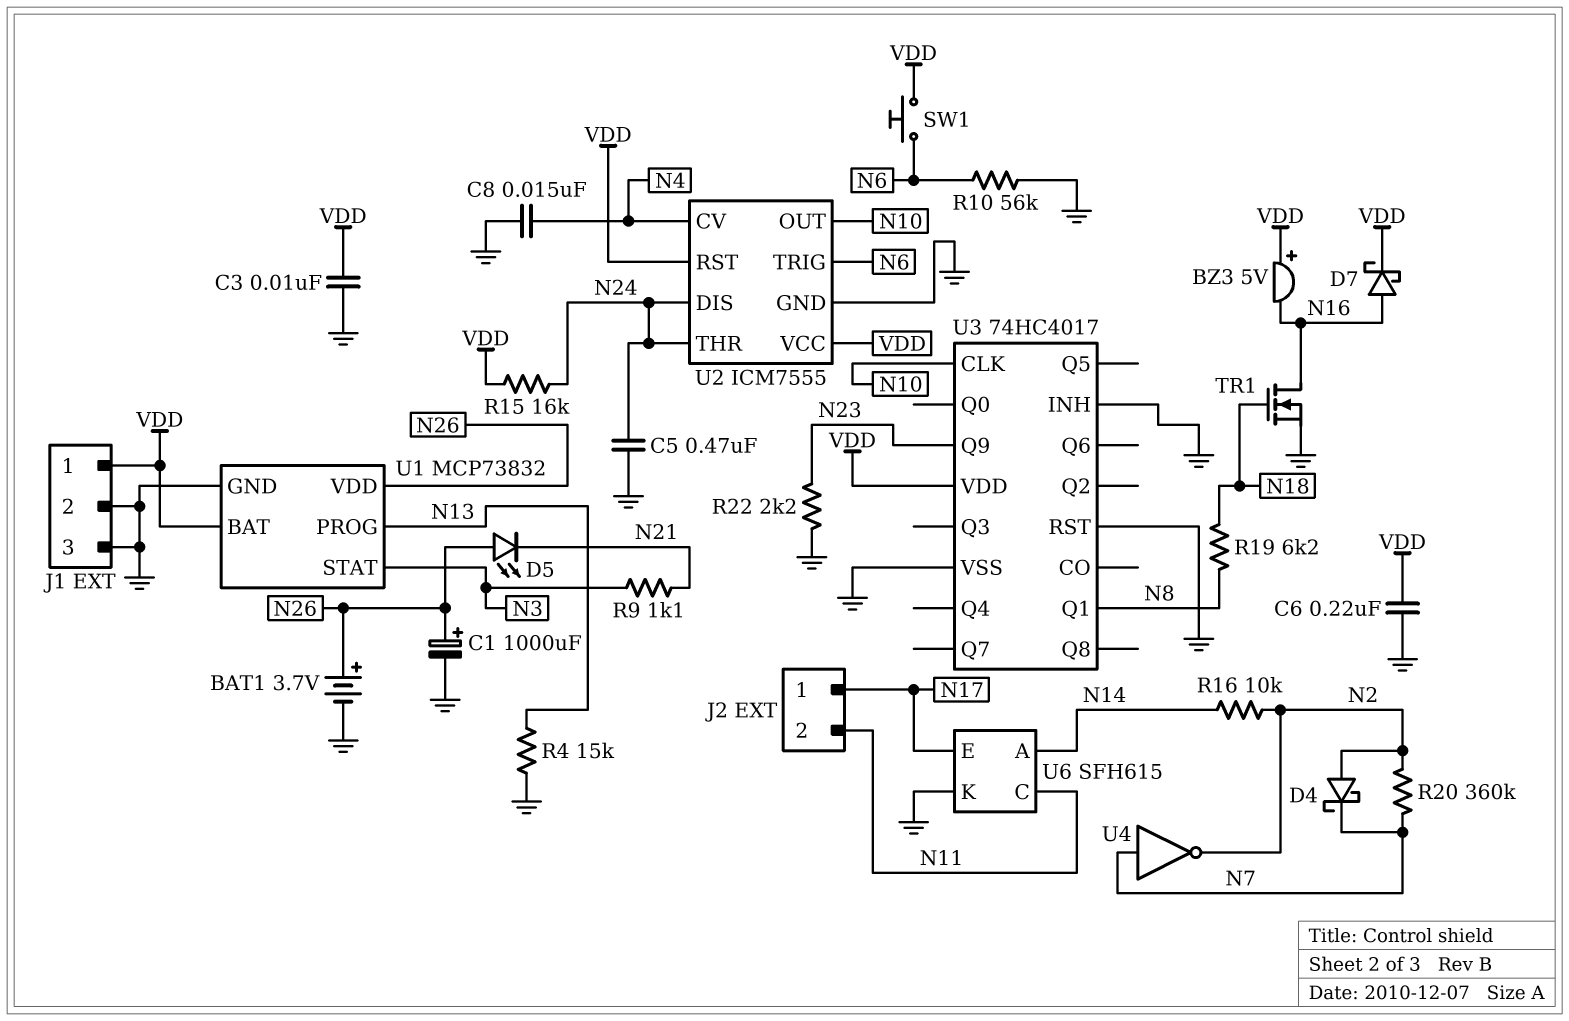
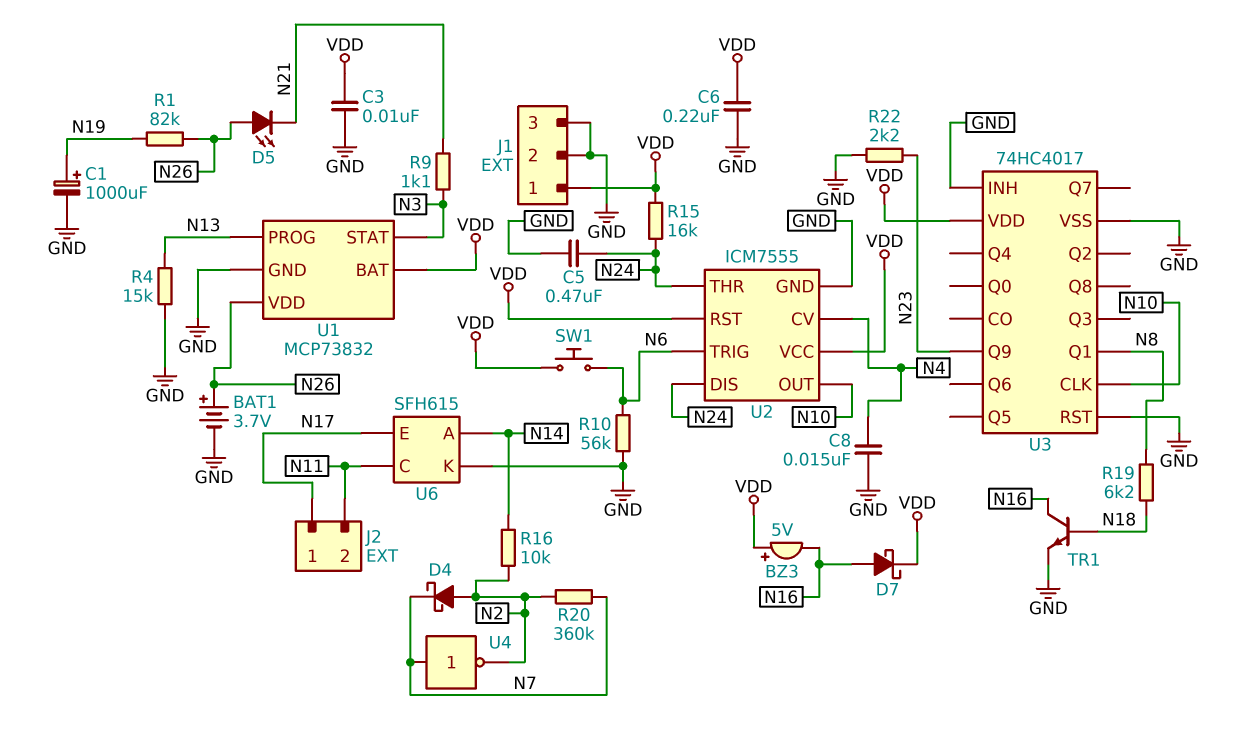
C1: 1000uF (plus N26, minus GND) -> 1000uF (plus N19, minus GND)
R1: none -> 82k (N19, N26)
TR1: NMOS (G N18, D N16, S GND) -> NPN (B N18, C N16, E GND)

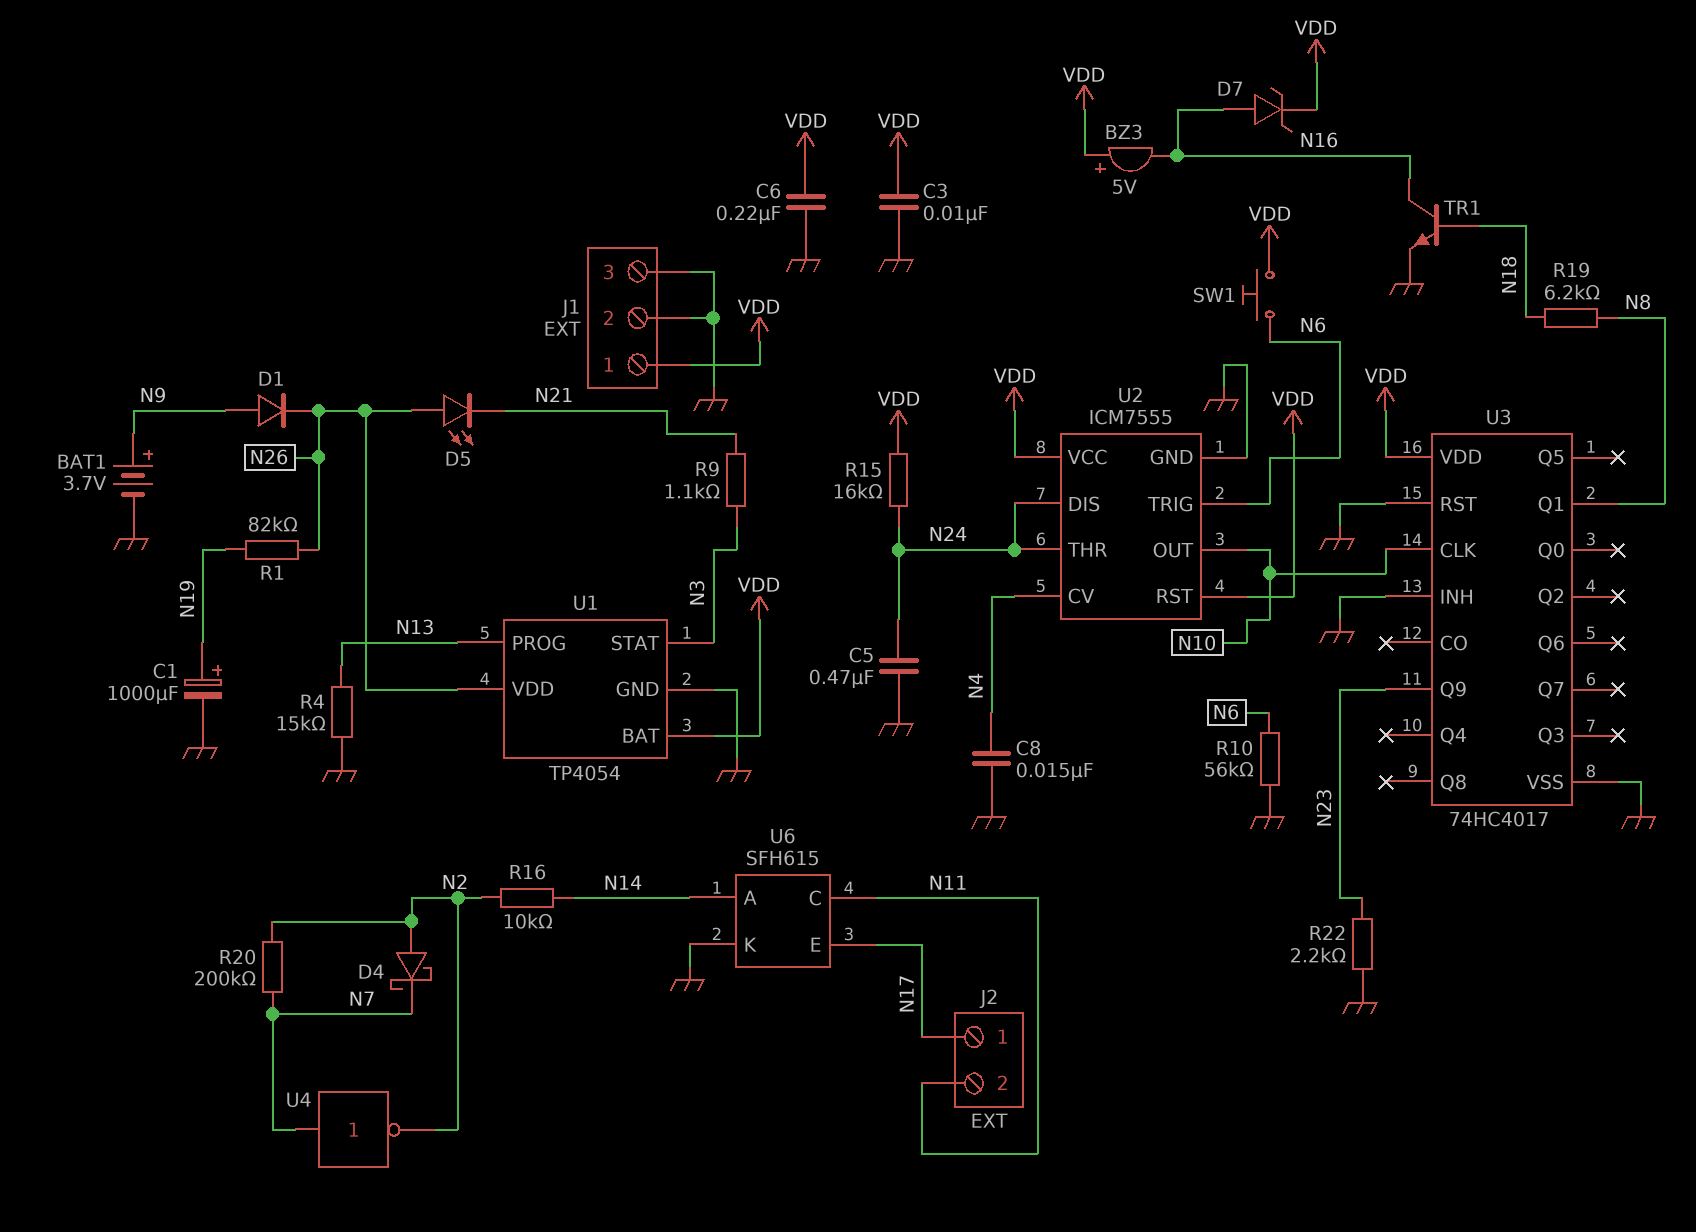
BAT1: 3.7V (plus N26, minus GND) -> 3.7V (plus N9, minus GND)
D1: none -> diode (A N9, K N26)
D7: schottky (A N16, K VDD) -> zener (A N16, K VDD)
R20: 360k (N2, N7) -> 200k (N2, N7)
U1: MCP73832 -> TP4054

